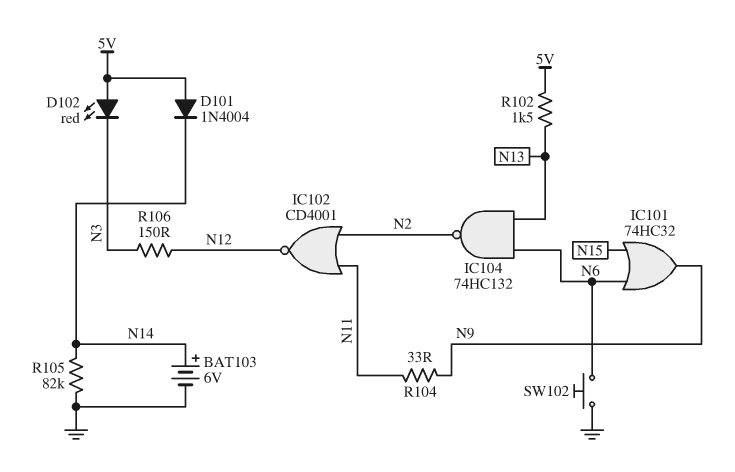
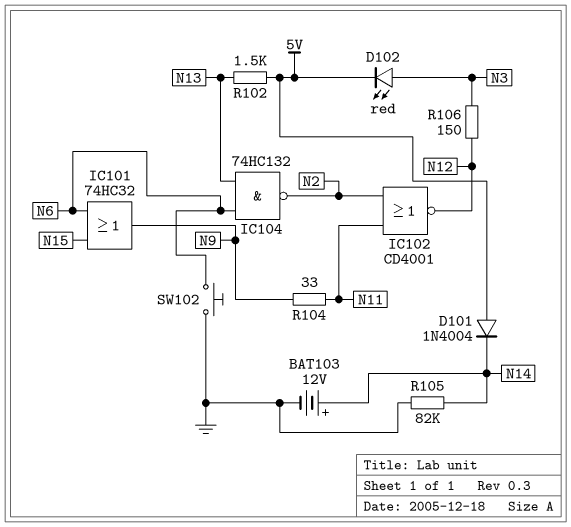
BAT103: 6V (plus N14, minus GND) -> 12V (plus N14, minus GND)
D102: LED red (A 5V, K N3) -> LED red (A N3, K 5V)

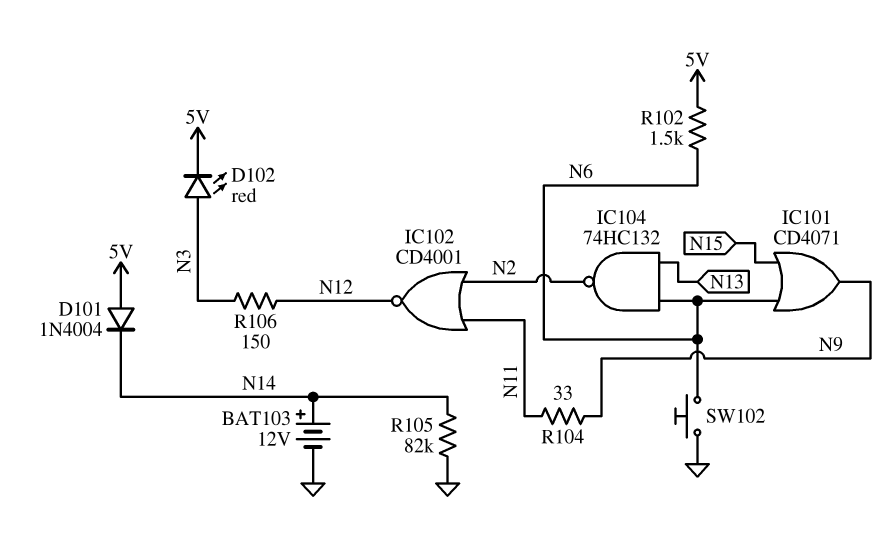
IC101: OR 74HC32 (in N6, in N15, out N9) -> OR CD4071 (in N6, in N15, out N9)
R102: 1.5k (5V, N13) -> 1.5k (5V, N6)

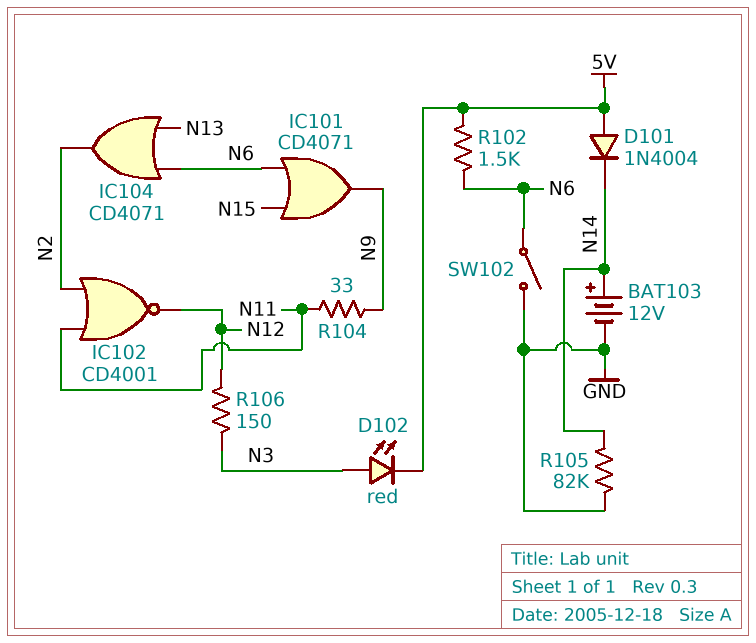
IC104: NAND 74HC132 (in N6, in N13, out N2) -> OR CD4071 (in N6, in N13, out N2)
SW102: button (GND, N6) -> switch (GND, N6)

